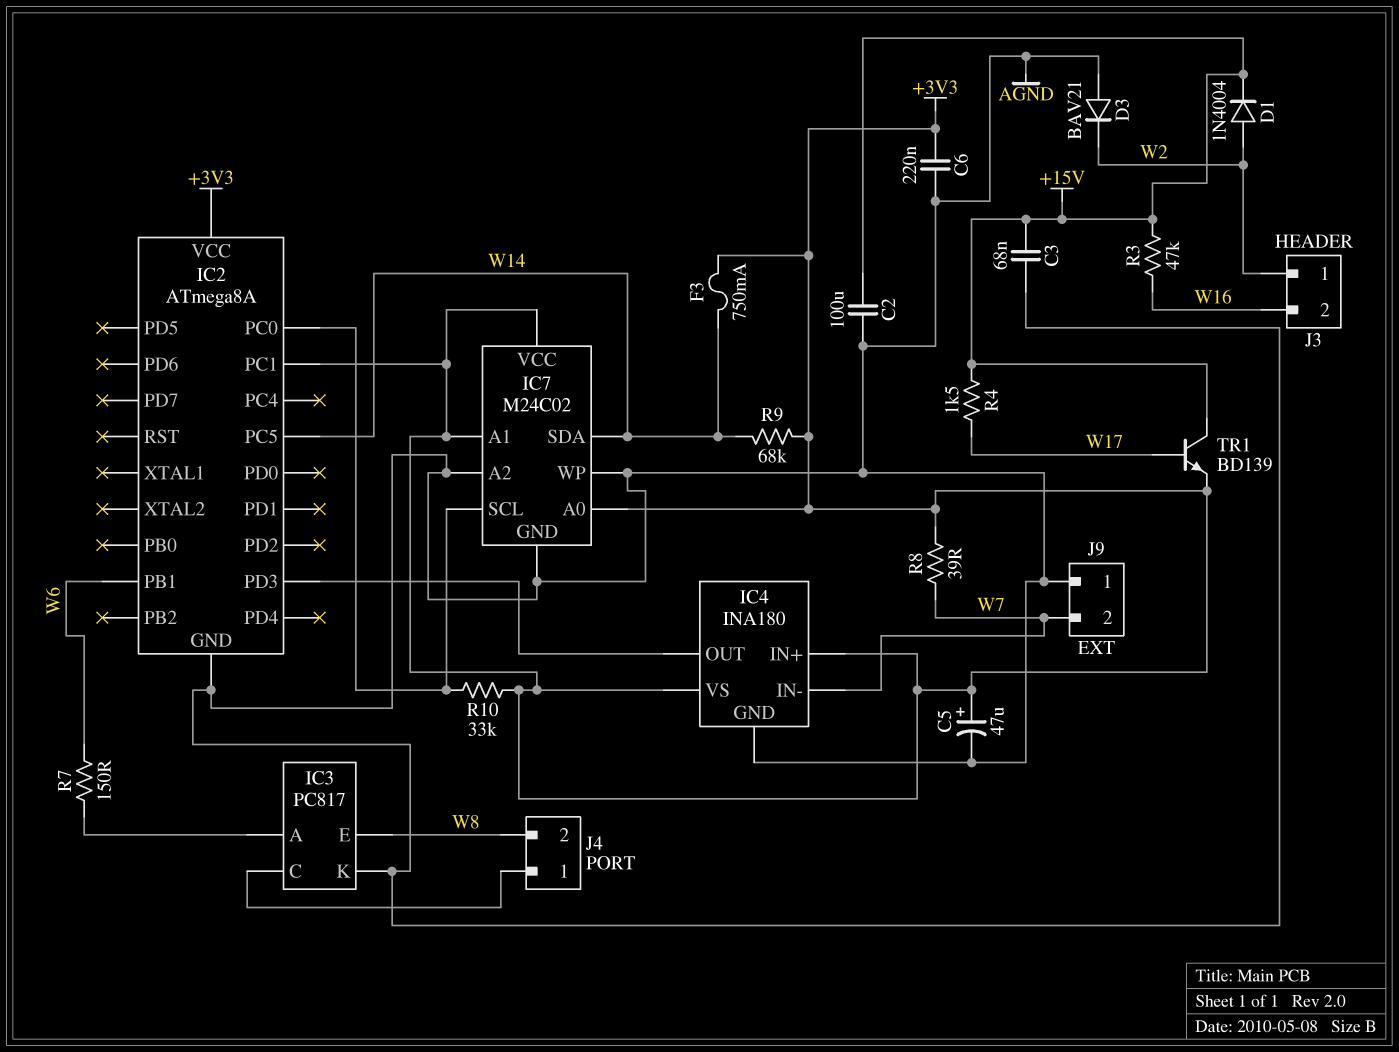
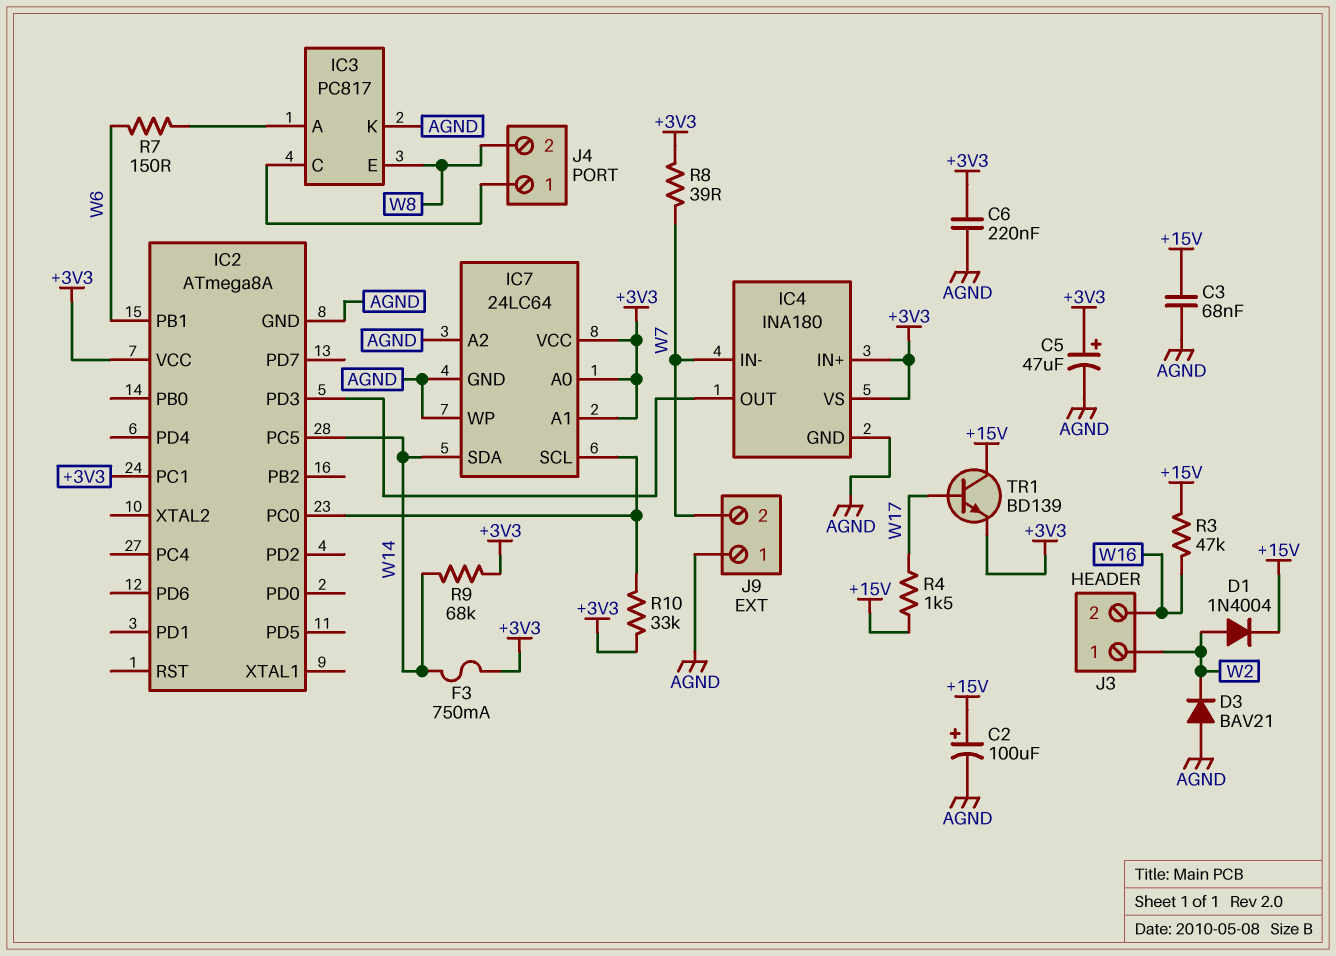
C2: 100uF (+15V, AGND) -> 100uF (plus +15V, minus AGND)
IC7: M24C02 -> 24LC64

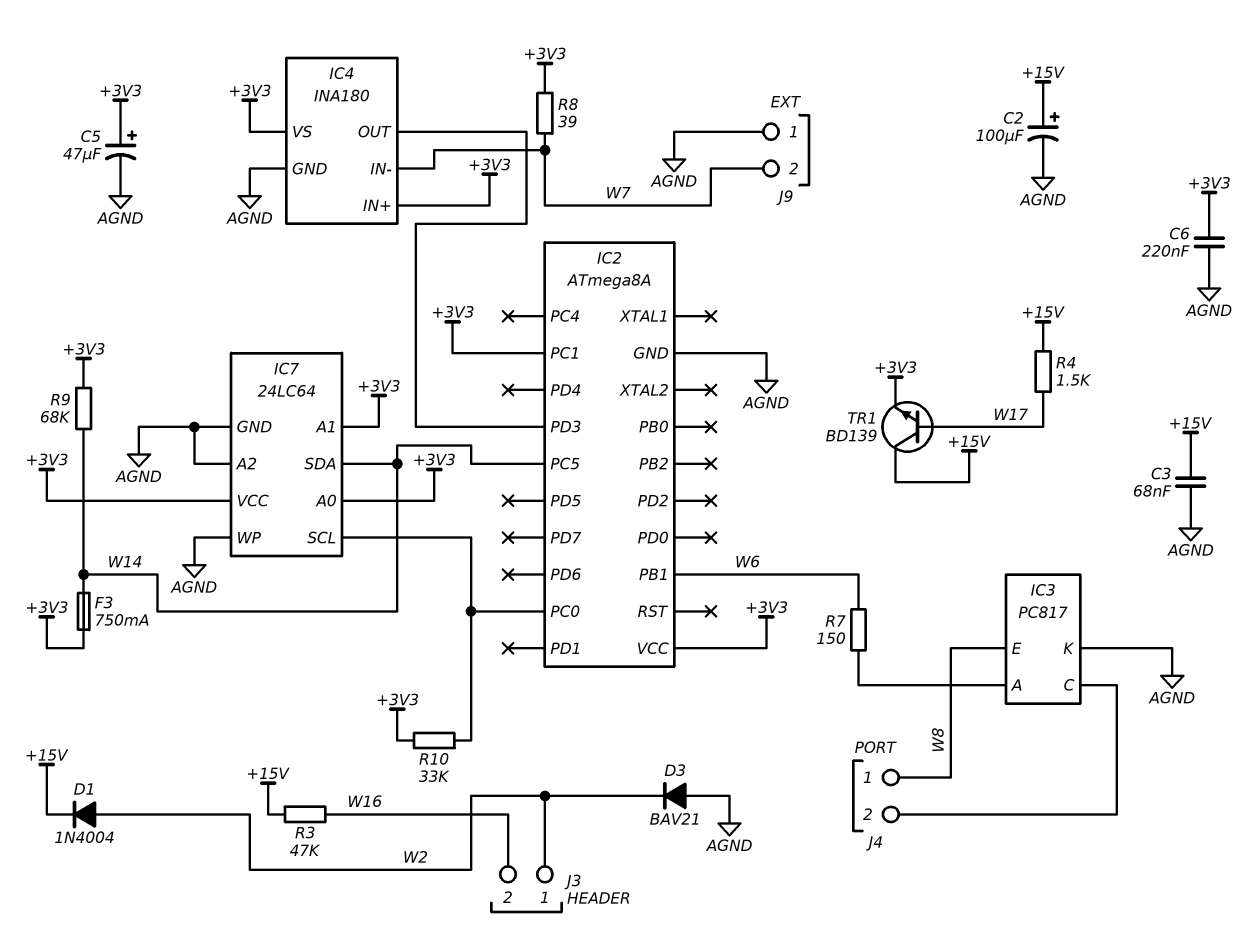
J4 pin 1: IC3/C -> W8
J4 pin 2: W8 -> IC3/C

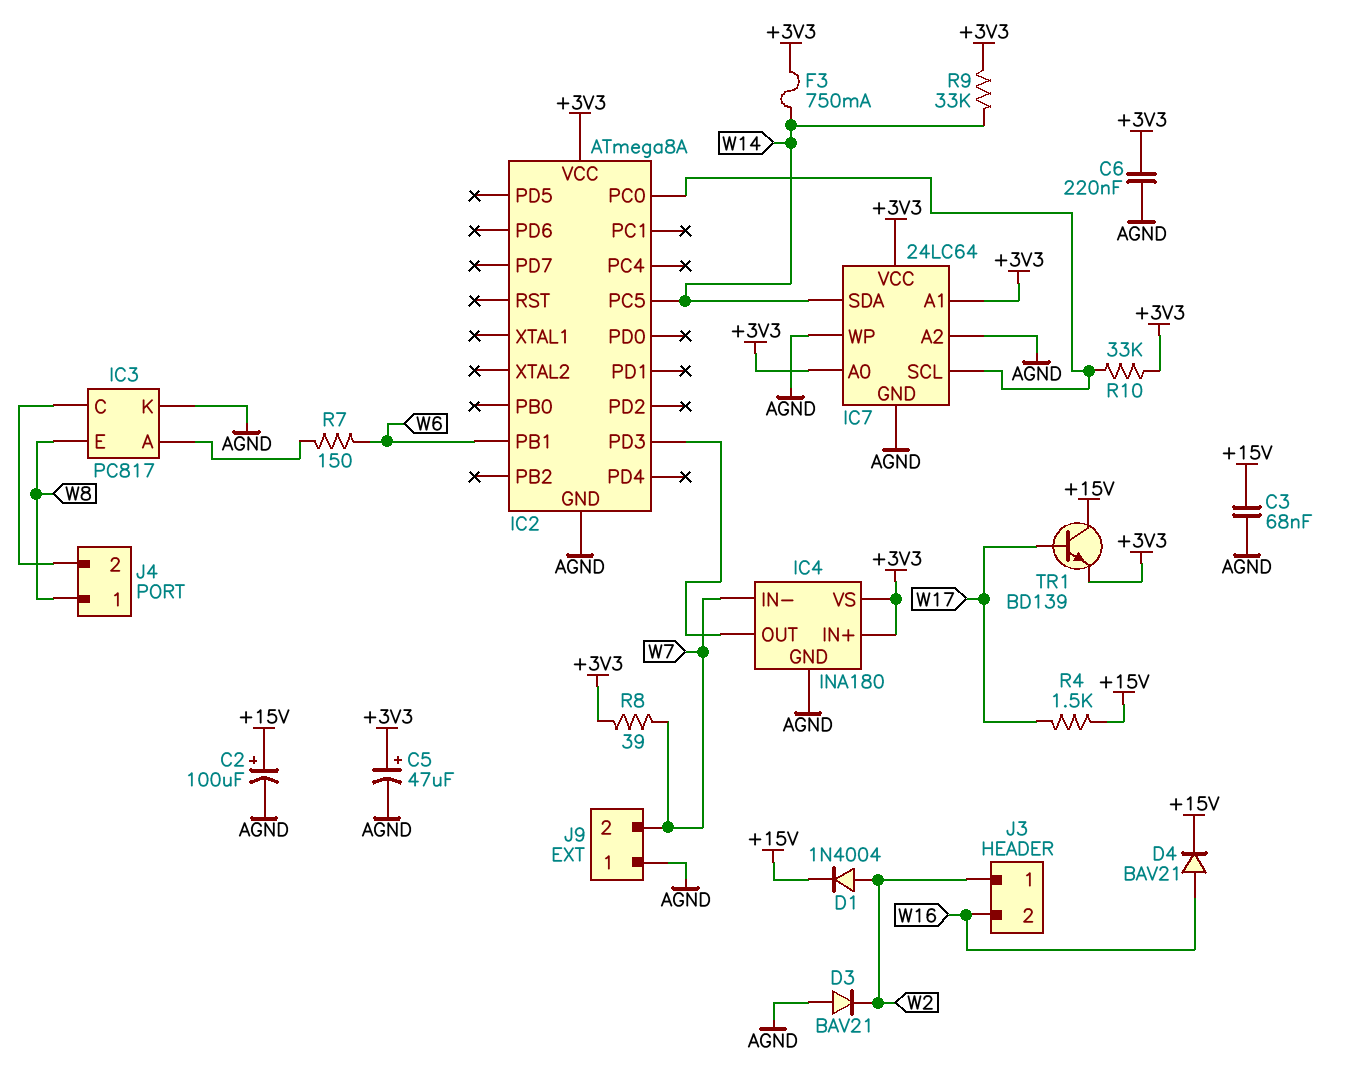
D4: none -> diode BAV21 (A W16, K +15V)
IC2 pin PC1: +3V3 -> none
R3: 47k (+15V, W16) -> none
R9: 68k (+3V3, W14) -> 33k (+3V3, W14)

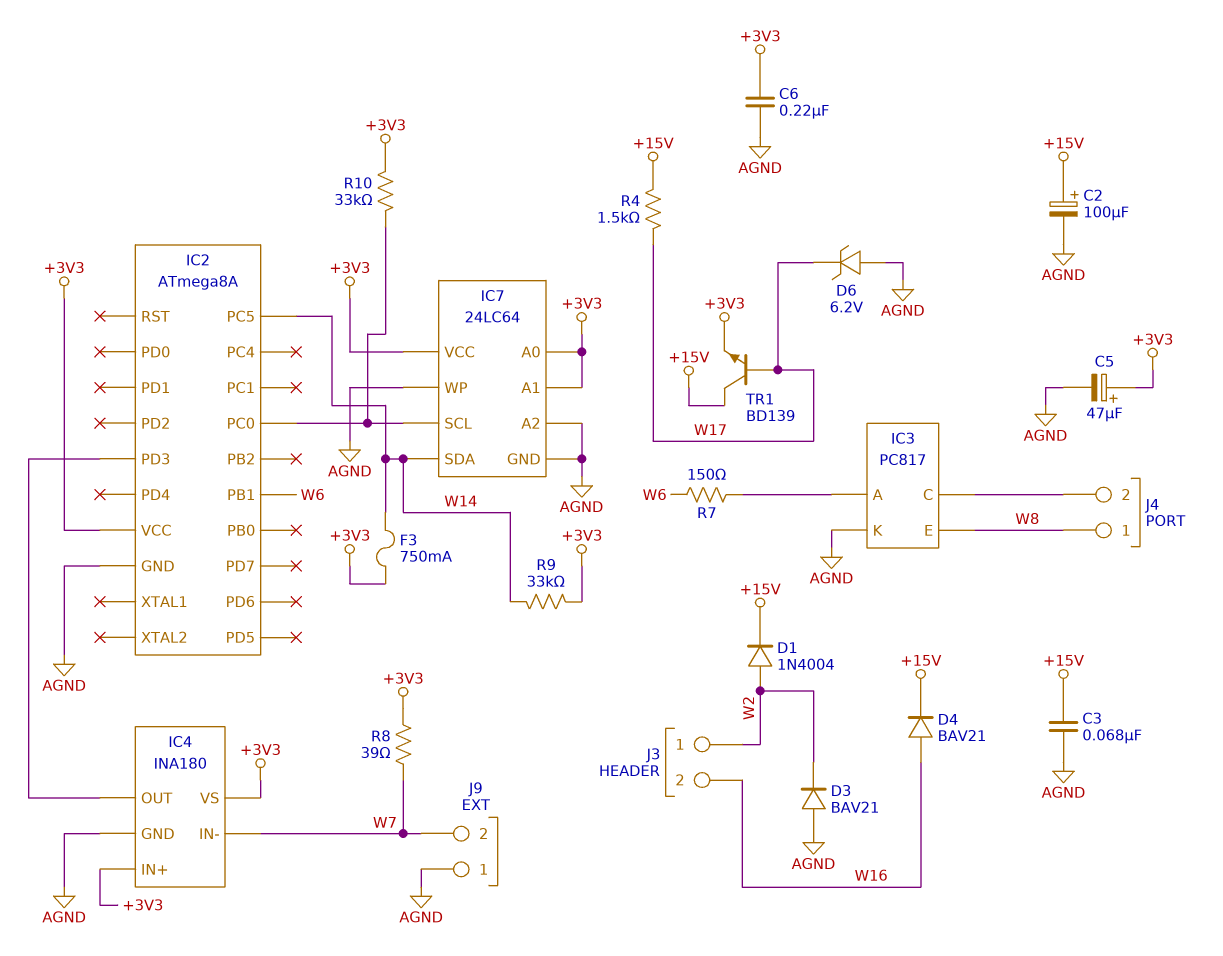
D6: none -> zener 6.2V (A AGND, K W17)

